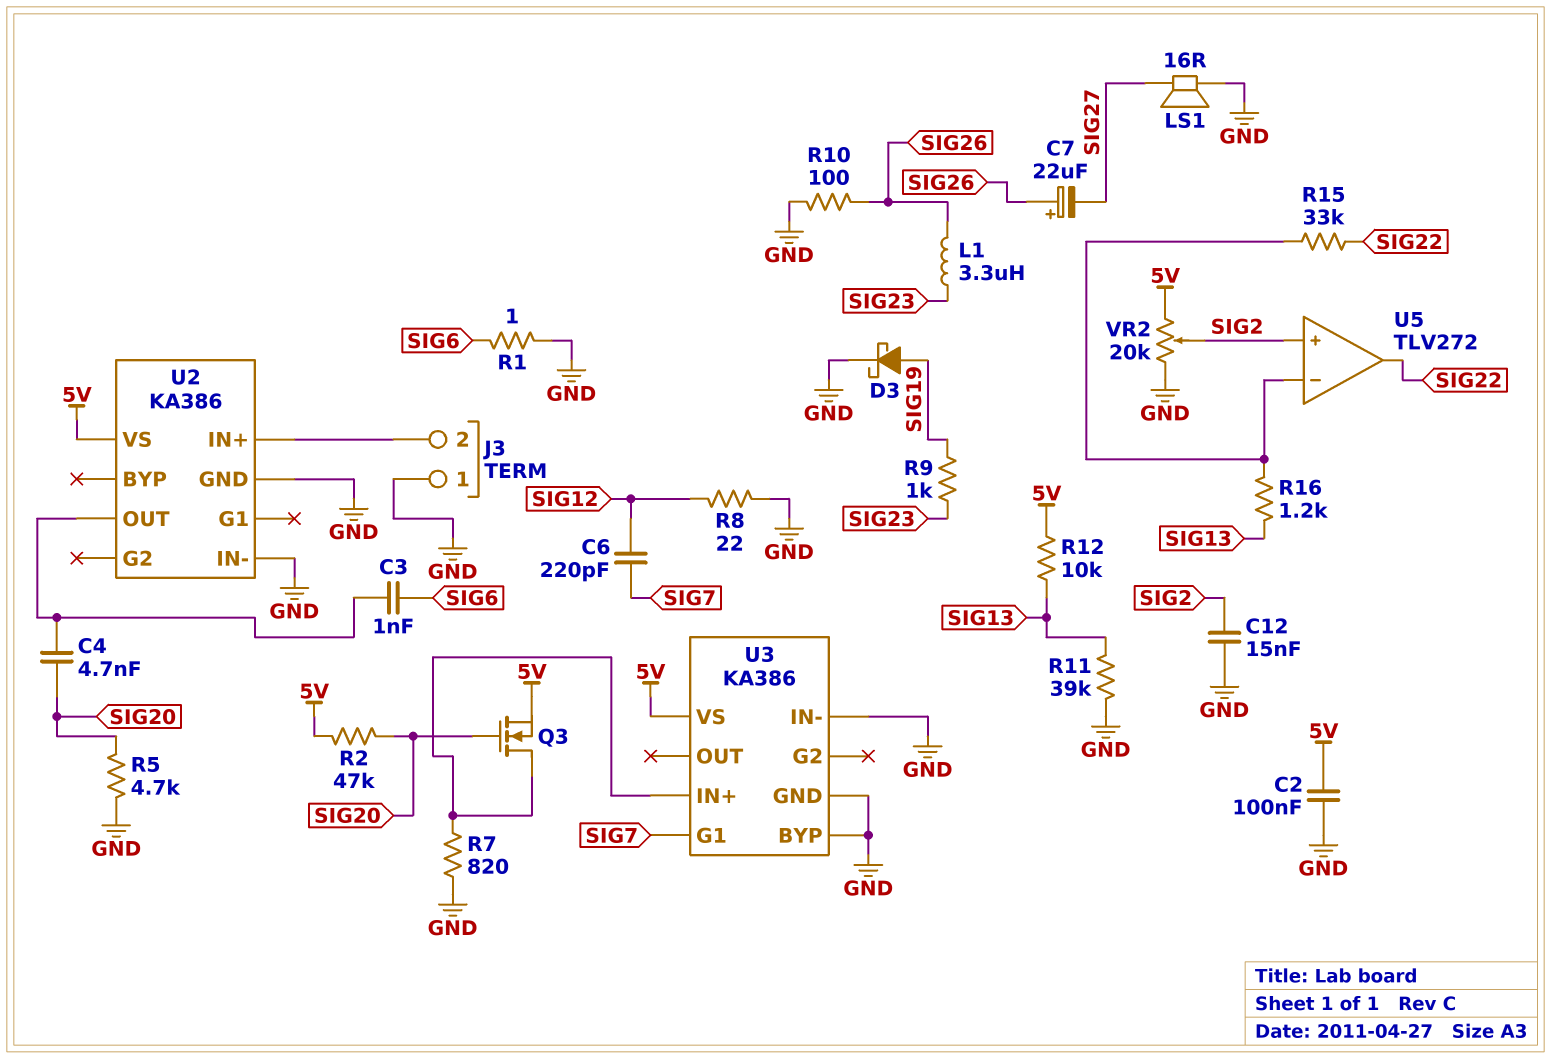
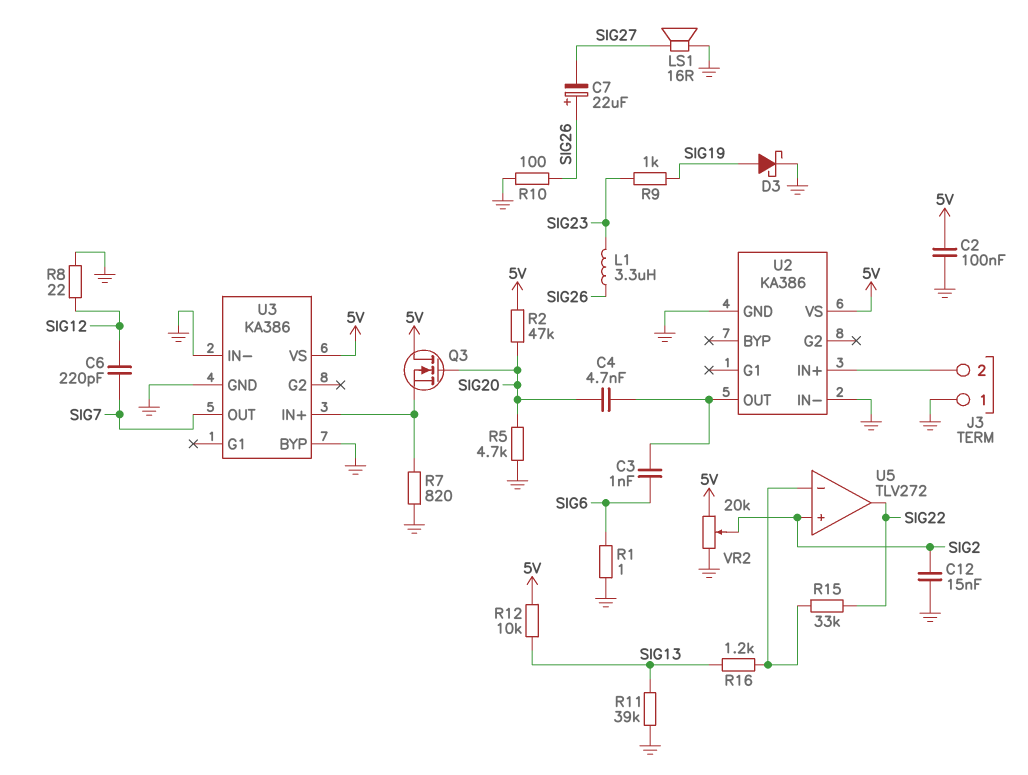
Q3: NMOS (G SIG20, D U3/IN+, S 5V) -> NMOS (G SIG20, D 5V, S U3/IN+)
U3 pin G1: SIG7 -> none
U3 pin OUT: none -> SIG7

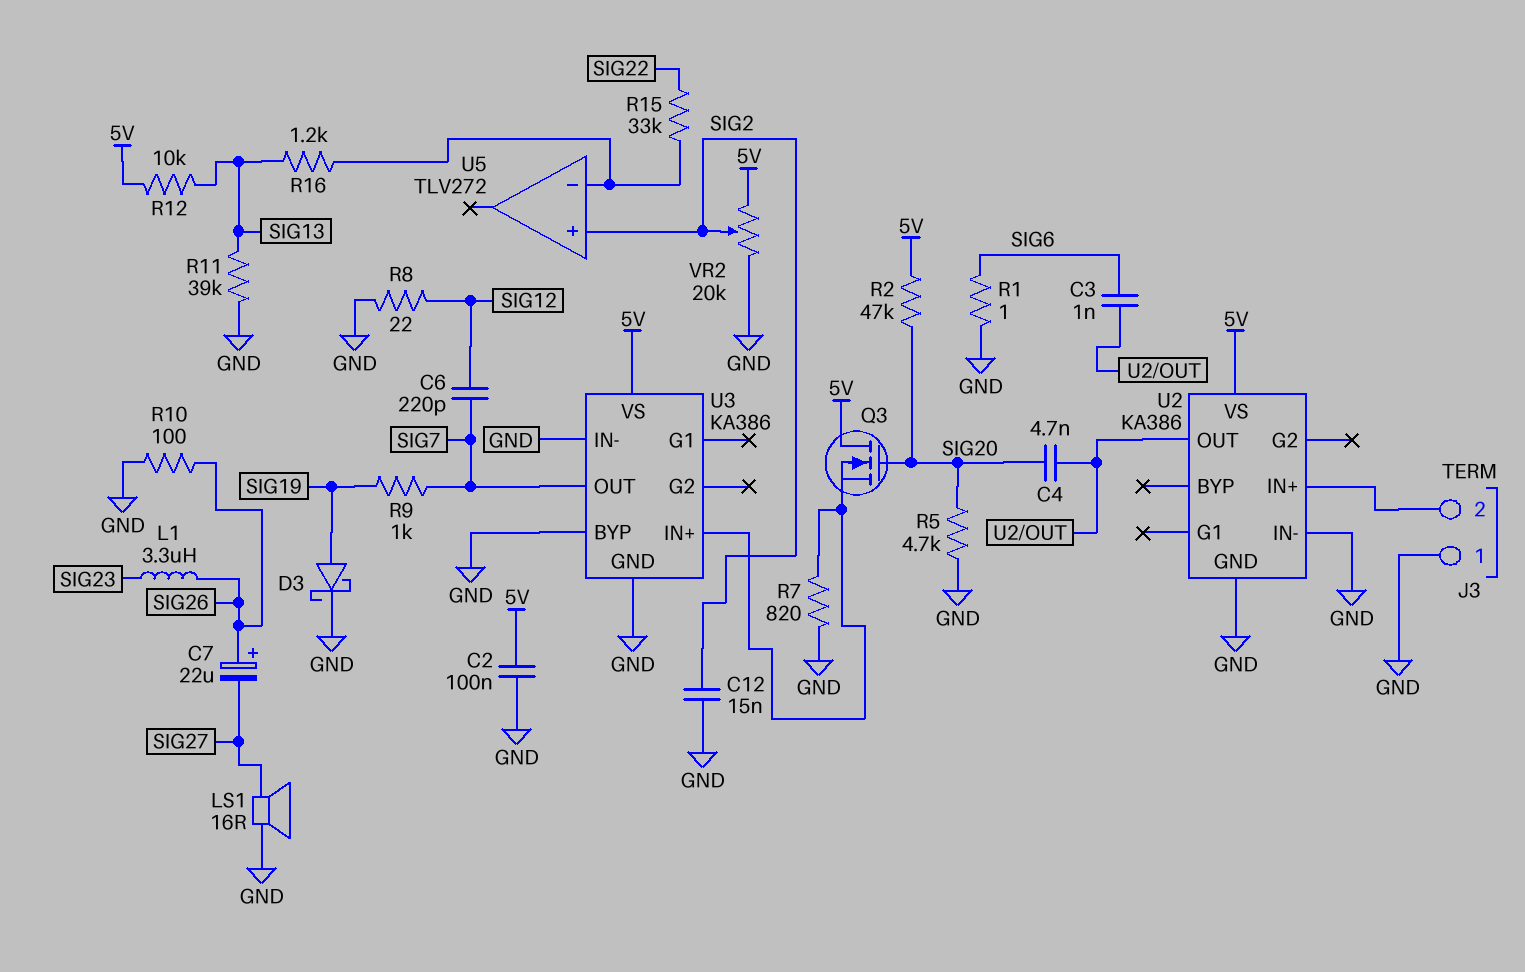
R9: 1k (SIG19, SIG23) -> 1k (SIG7, SIG19)
U5 pin out: SIG22 -> none

